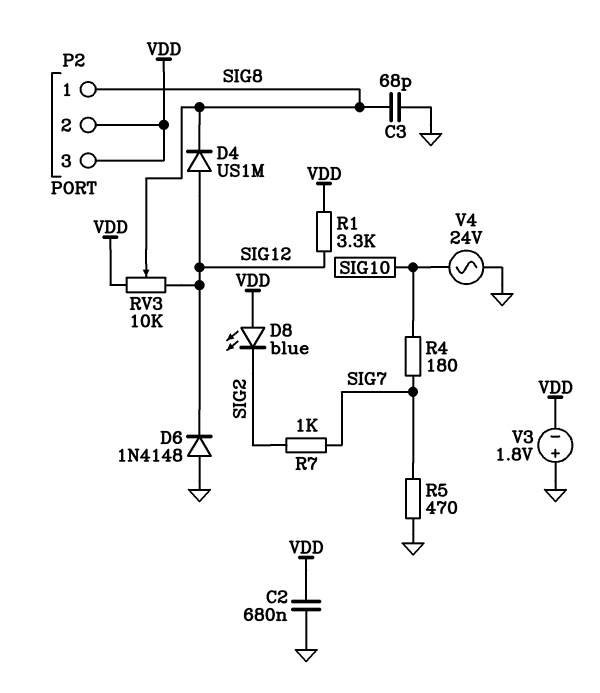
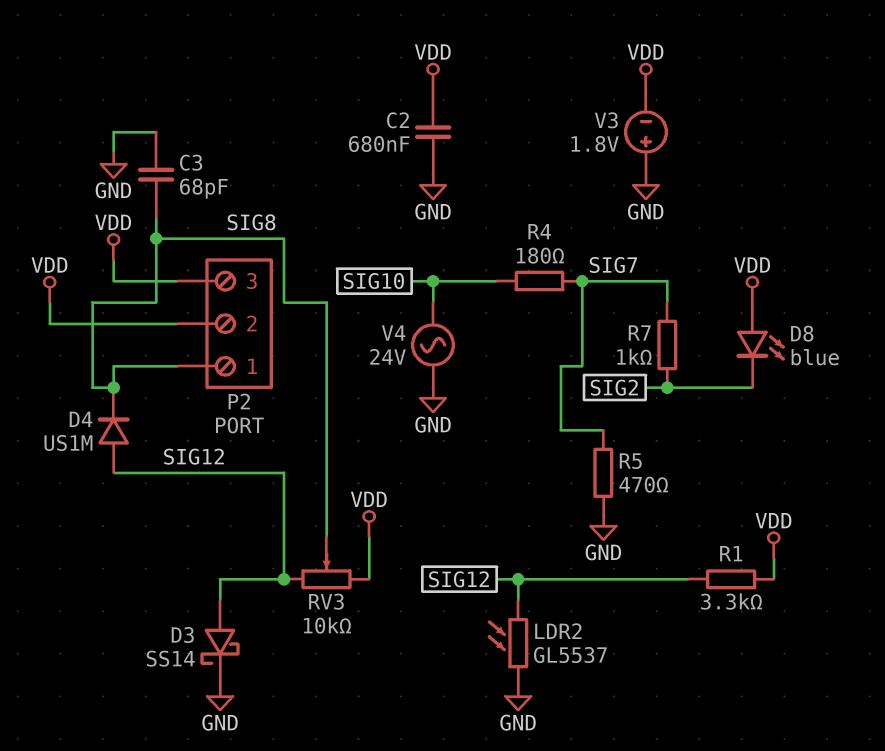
D3: none -> schottky SS14 (A SIG12, K GND)
D6: diode 1N4148 (A GND, K SIG12) -> none
LDR2: none -> GL5537 (GND, SIG12)

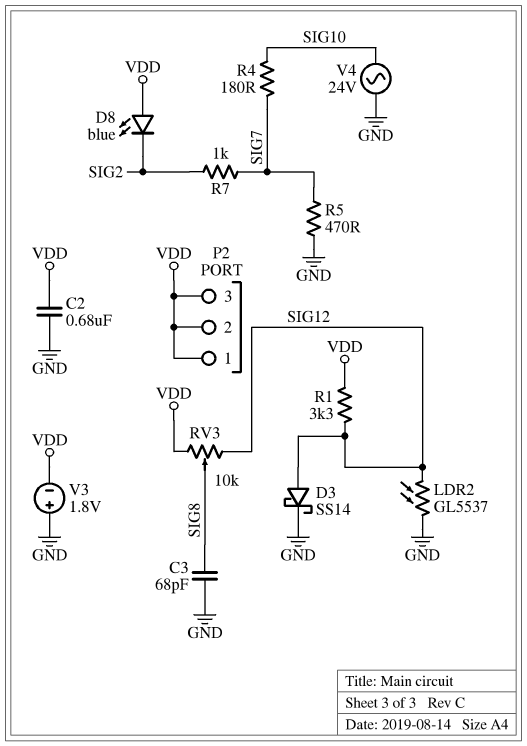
D4: diode US1M (A SIG12, K SIG8) -> none
P2 pin 1: SIG8 -> VDD

